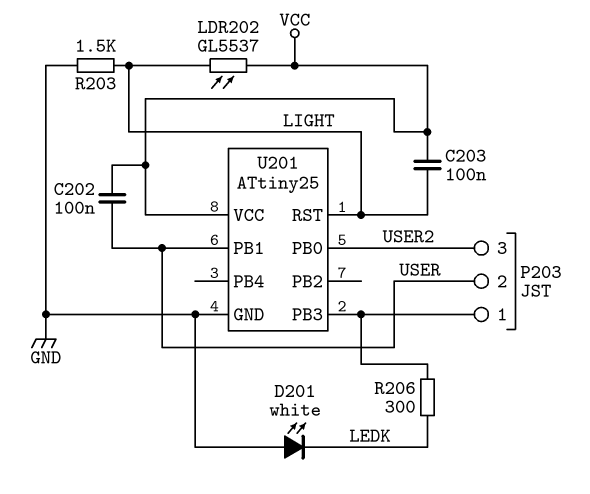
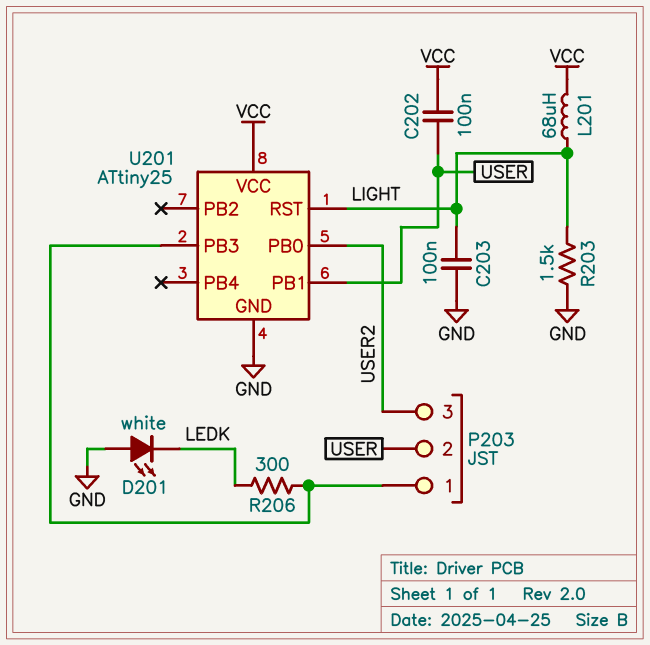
C203: 100nF (LIGHT, VCC) -> 100nF (GND, LIGHT)
L201: none -> 68uH (LIGHT, VCC)
LDR202: GL5537 (LIGHT, VCC) -> none

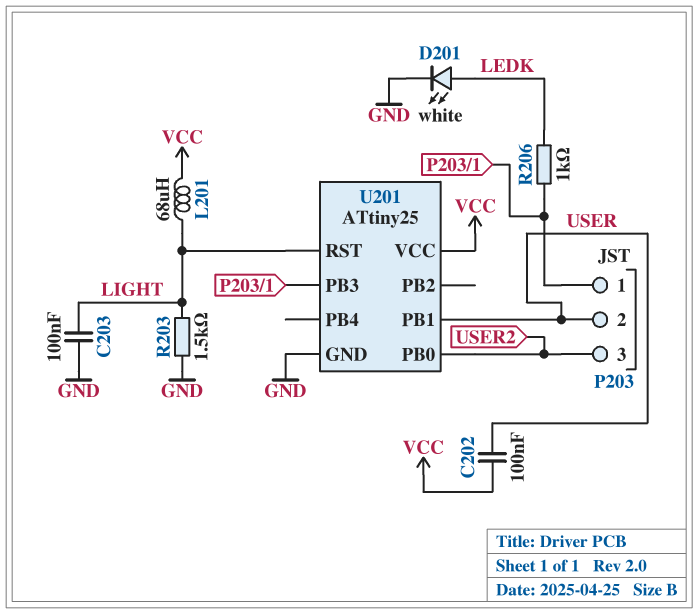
D201: LED white (A GND, K LEDK) -> LED white (A LEDK, K GND)
R206: 300 (LEDK, P203/1) -> 1k (LEDK, P203/1)

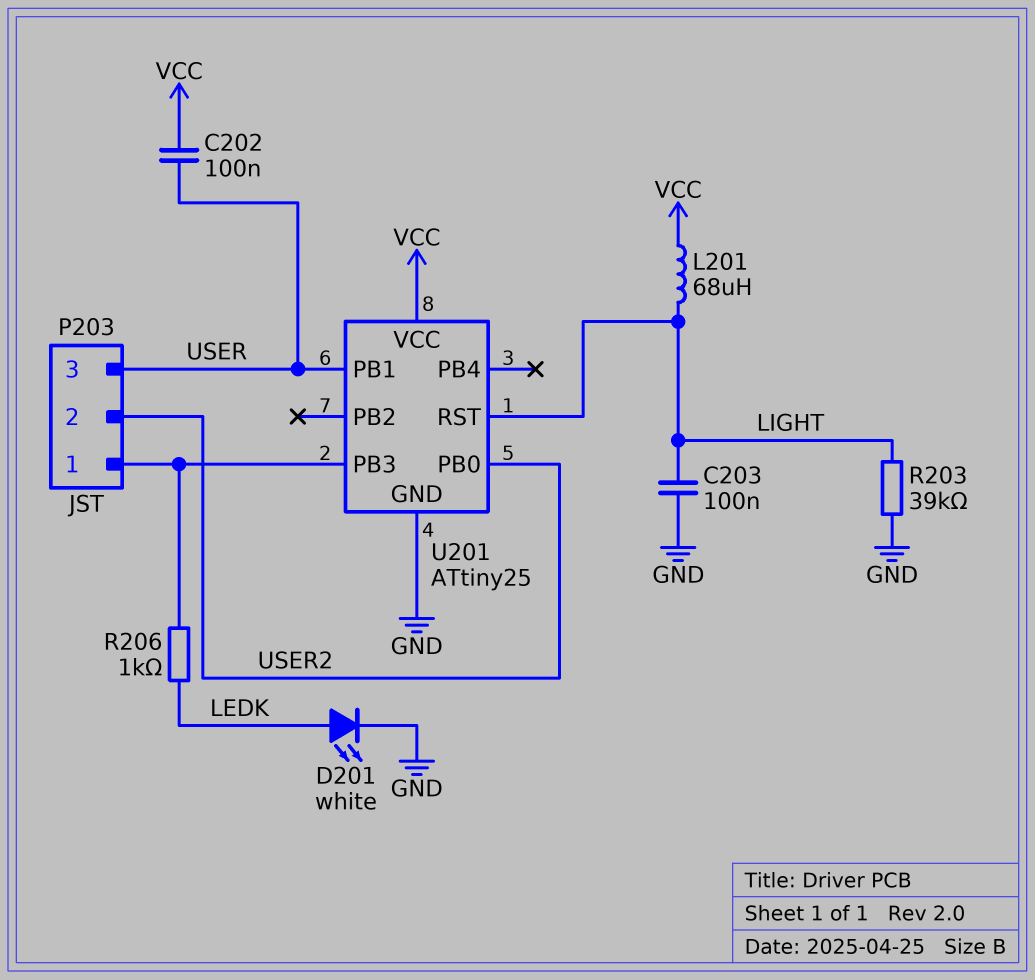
P203 pin 2: USER -> USER2
P203 pin 3: USER2 -> USER
R203: 1.5k (GND, LIGHT) -> 39k (GND, LIGHT)

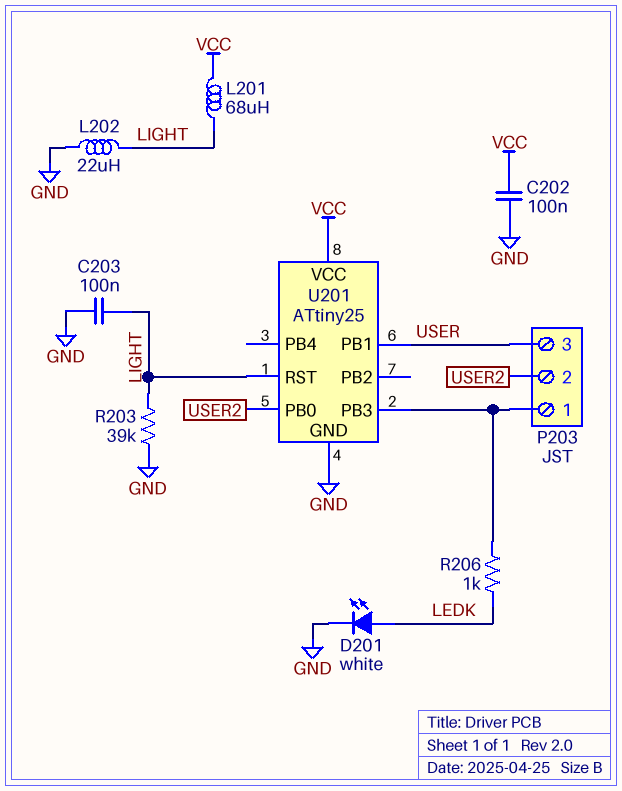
C202: 100nF (USER, VCC) -> 100nF (GND, VCC)
L202: none -> 22uH (GND, LIGHT)

